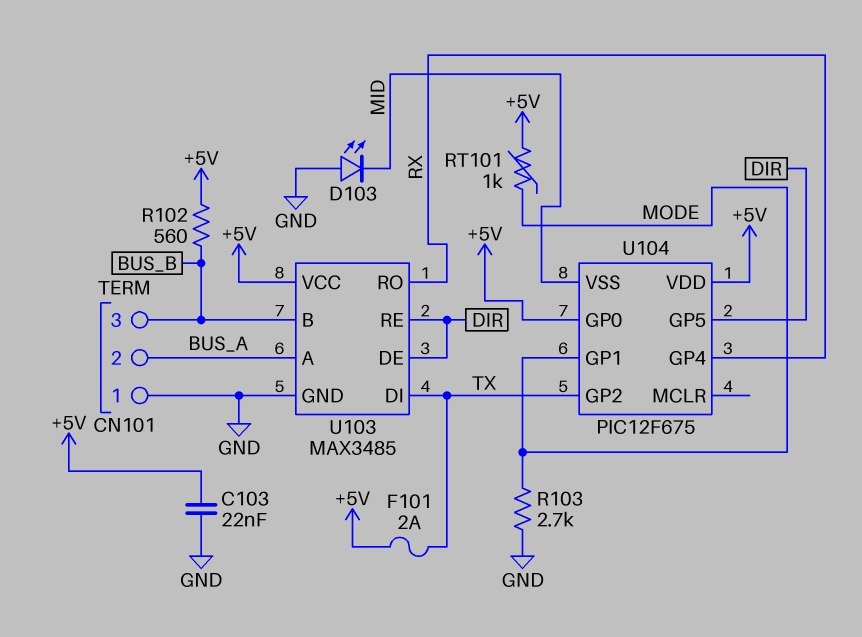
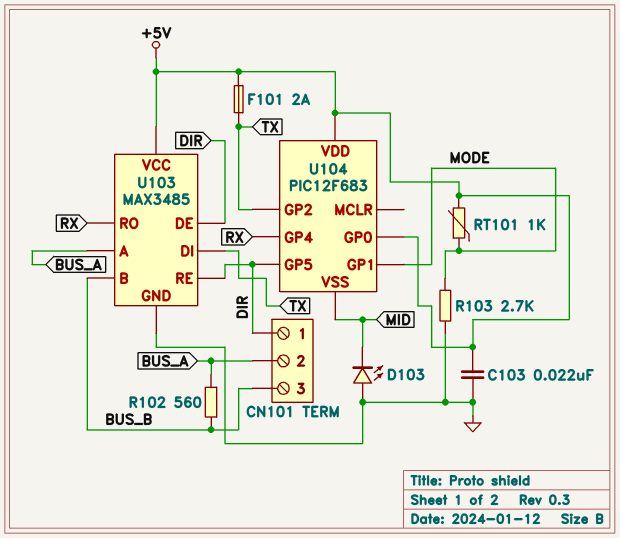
CN101 pin 1: GND -> DIR
R102: 560 (+5V, BUS_B) -> 560 (BUS_A, BUS_B)
U104: PIC12F675 -> PIC12F683

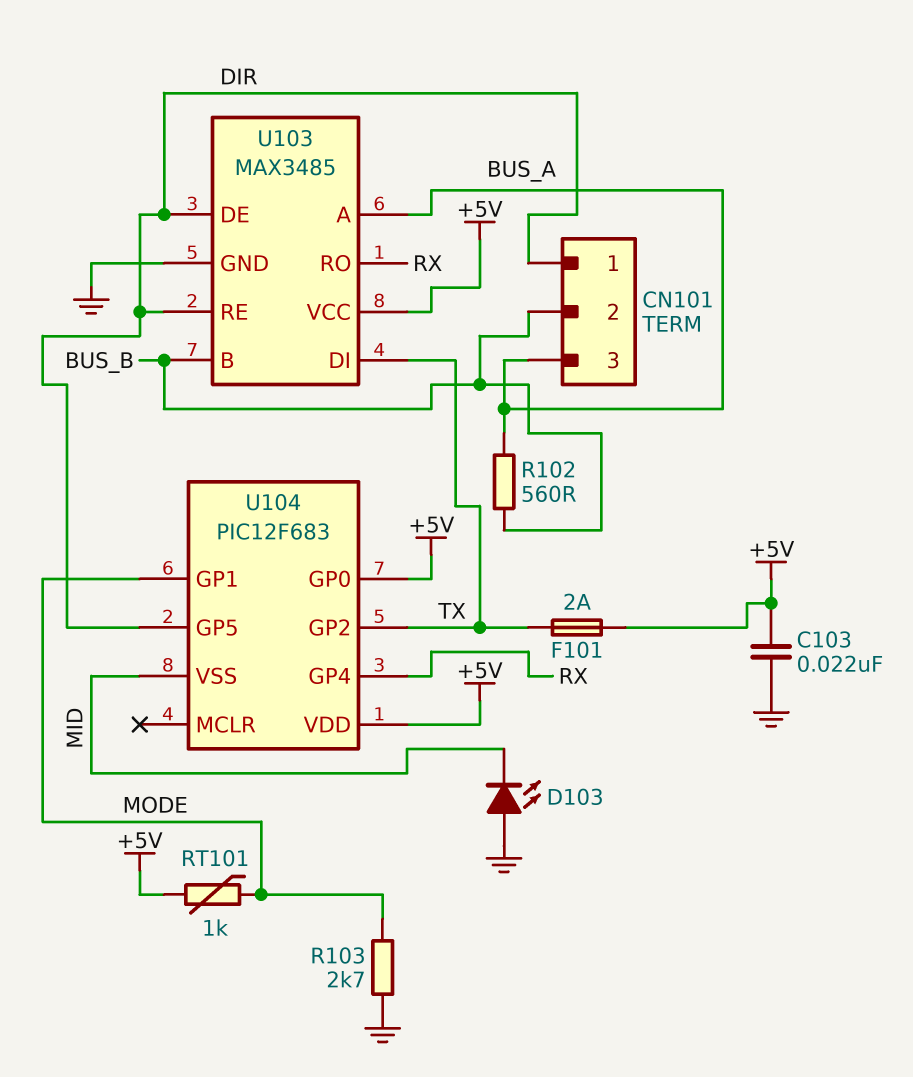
CN101 pin 2: BUS_A -> BUS_B
CN101 pin 3: BUS_B -> BUS_A

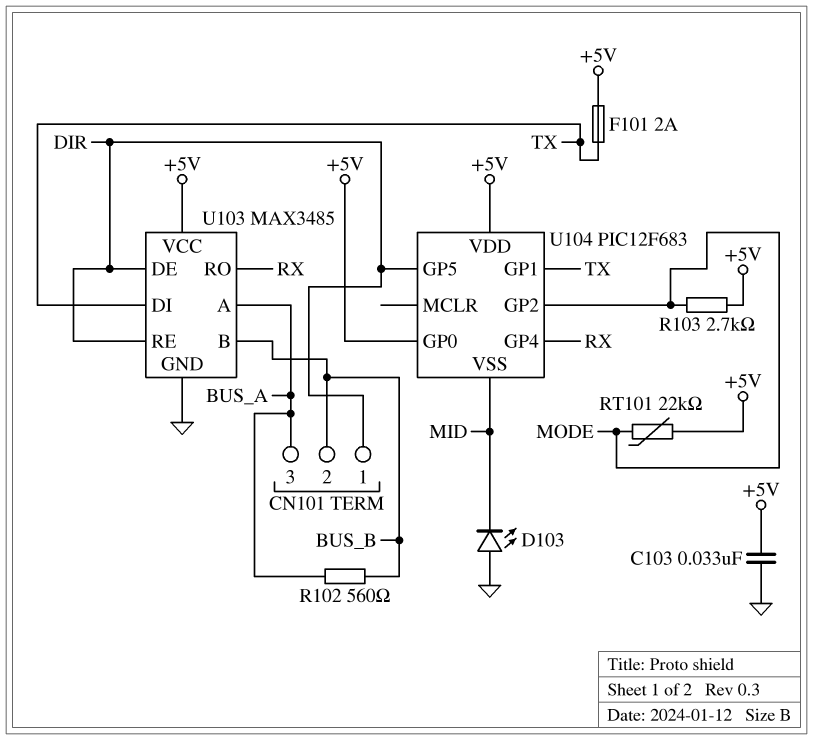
C103: 22nF (+5V, GND) -> 33nF (+5V, GND)
R103: 2.7k (GND, MODE) -> 2.7k (+5V, MODE)
RT101: 1k (+5V, MODE) -> 22k (+5V, MODE)
U104 pin GP1: MODE -> TX
U104 pin GP2: TX -> MODE

